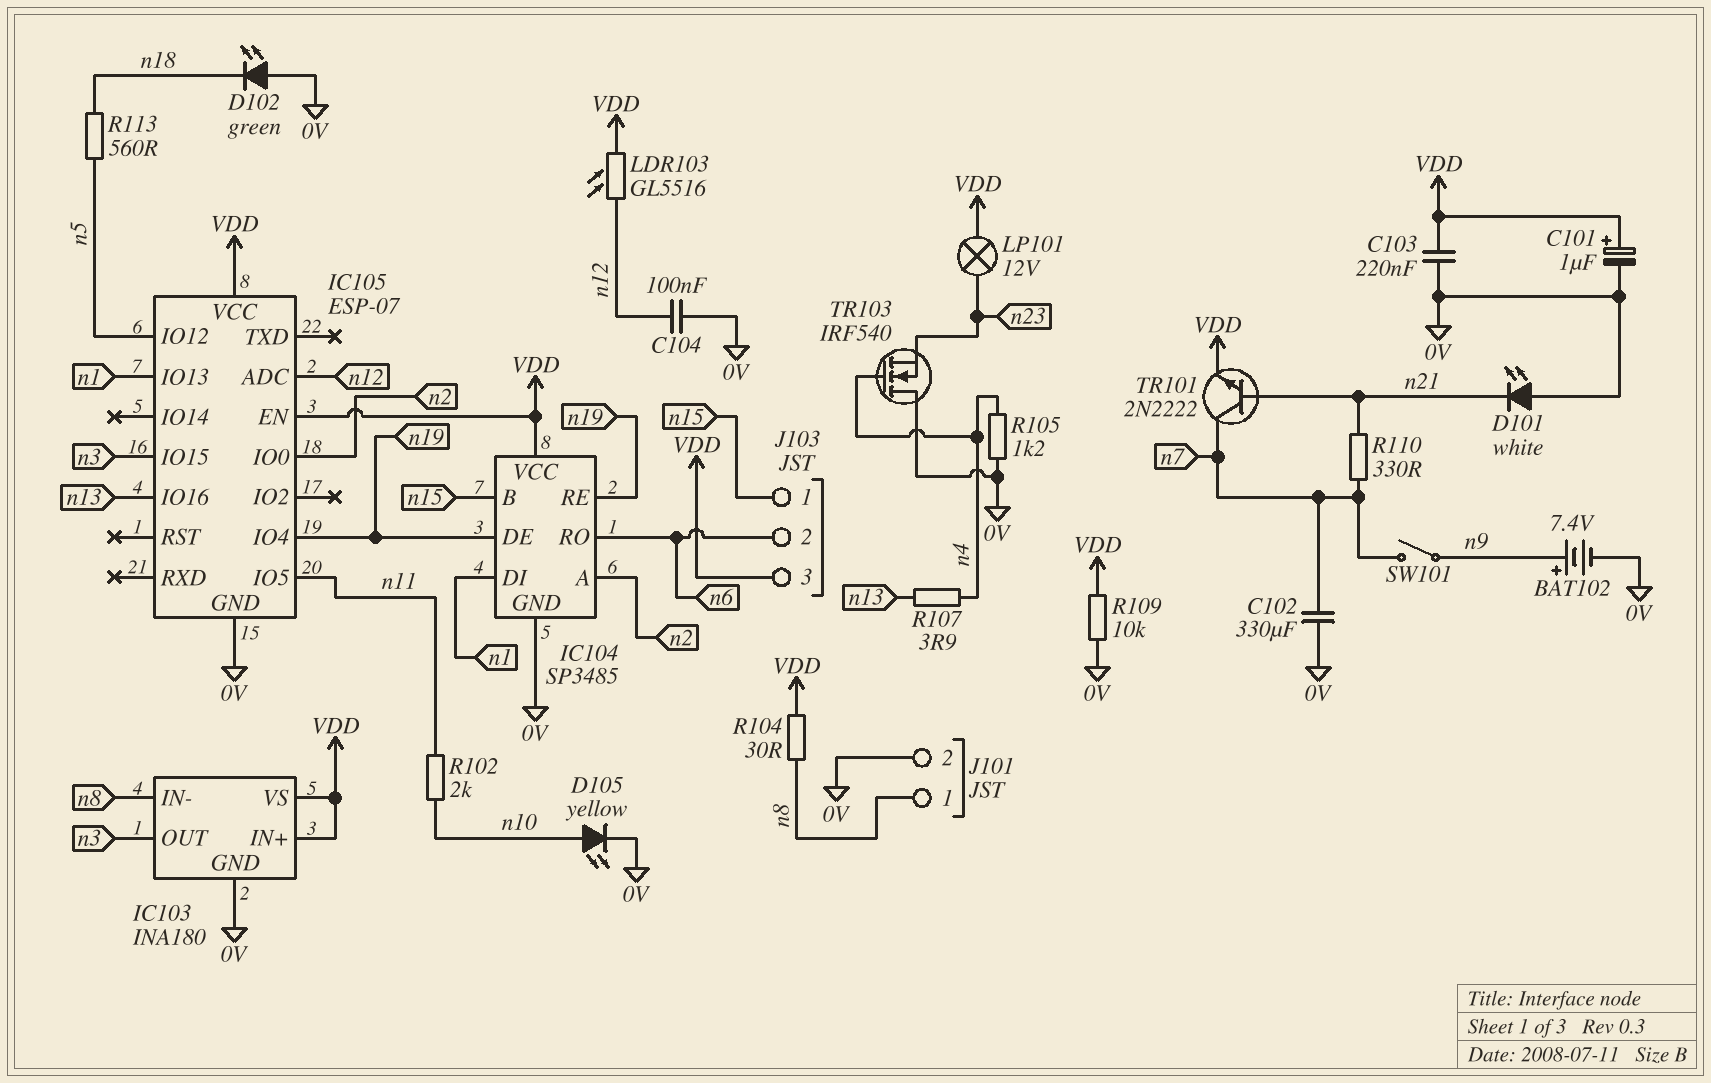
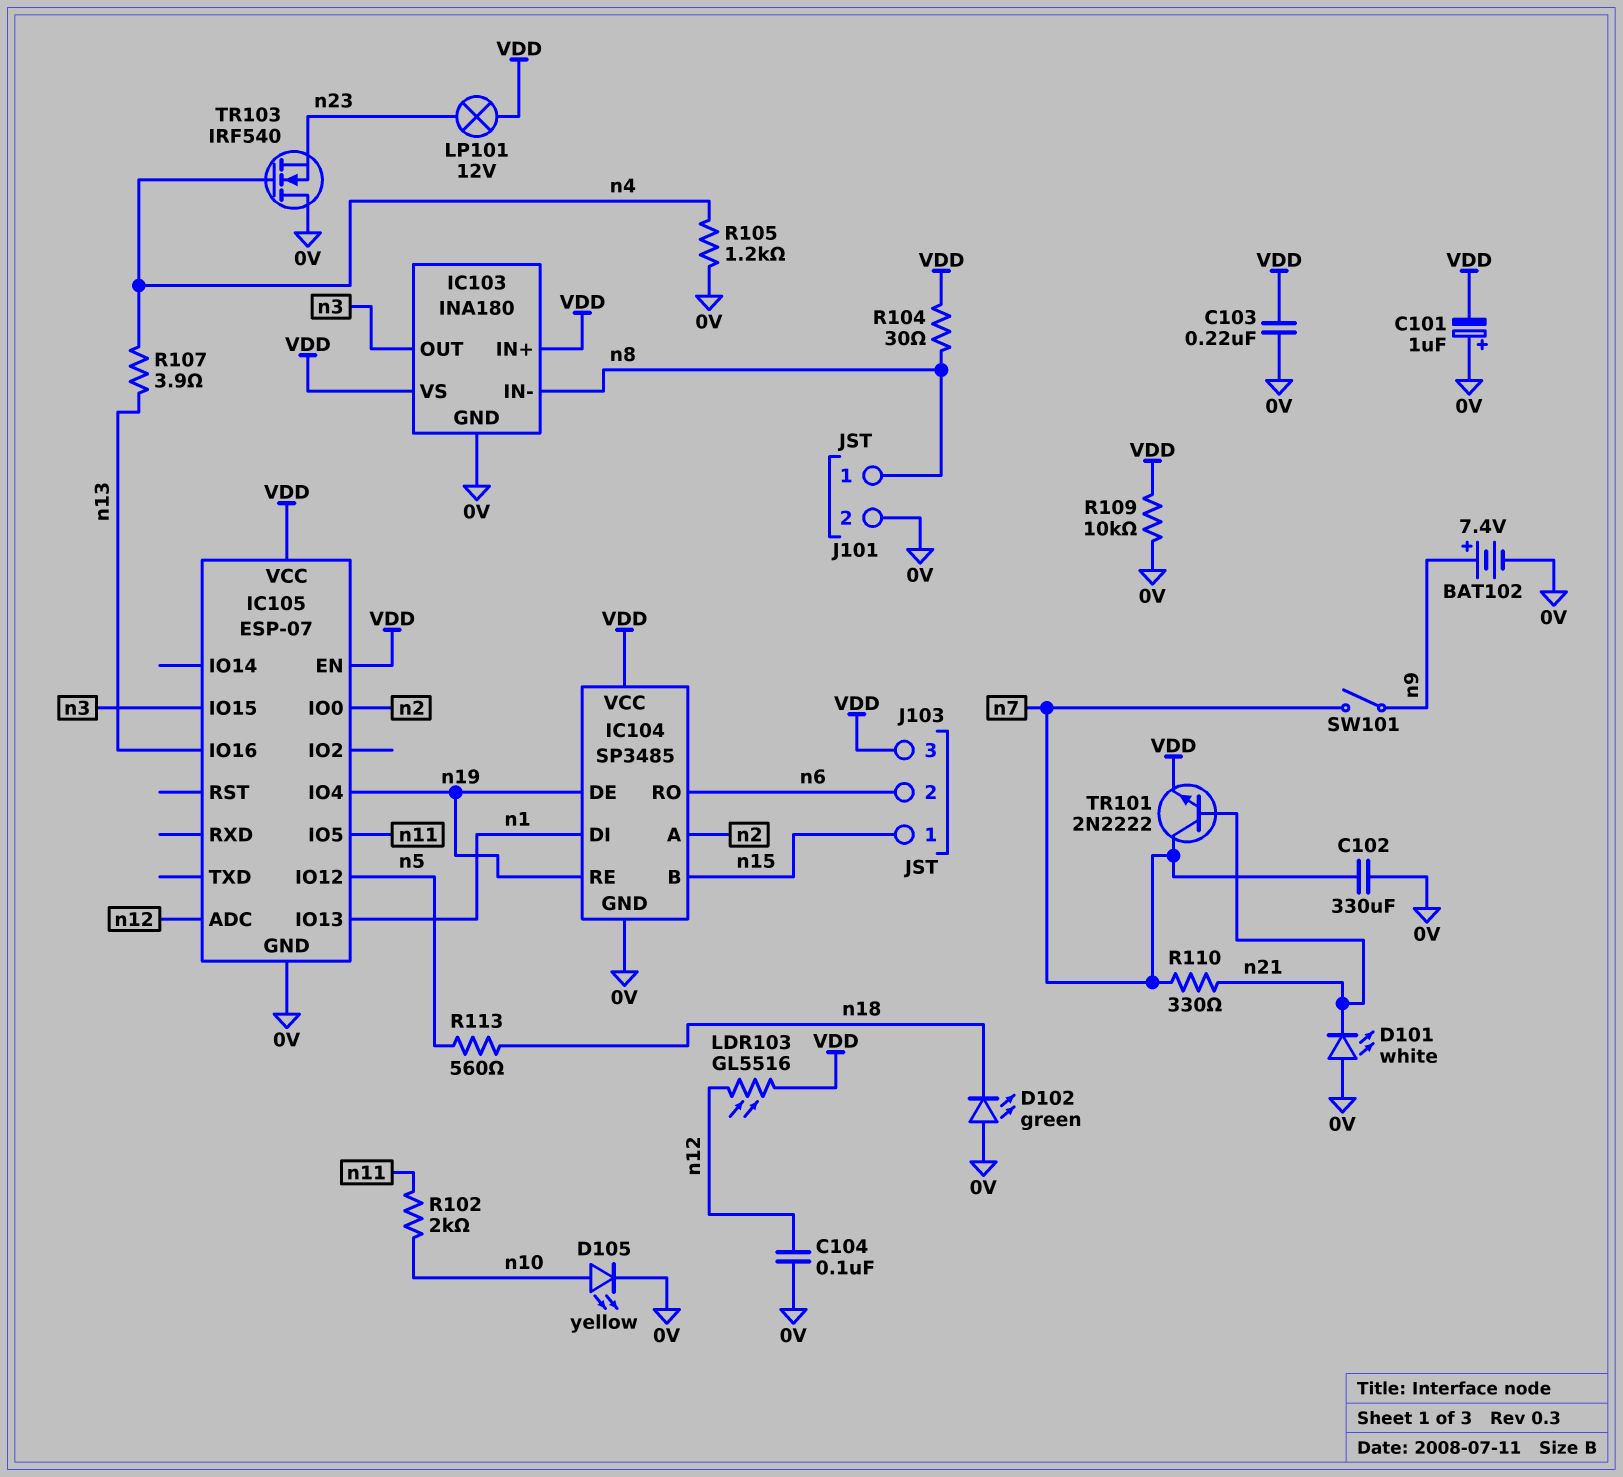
C101: 1uF (plus VDD, minus 0V) -> 1uF (plus 0V, minus VDD)

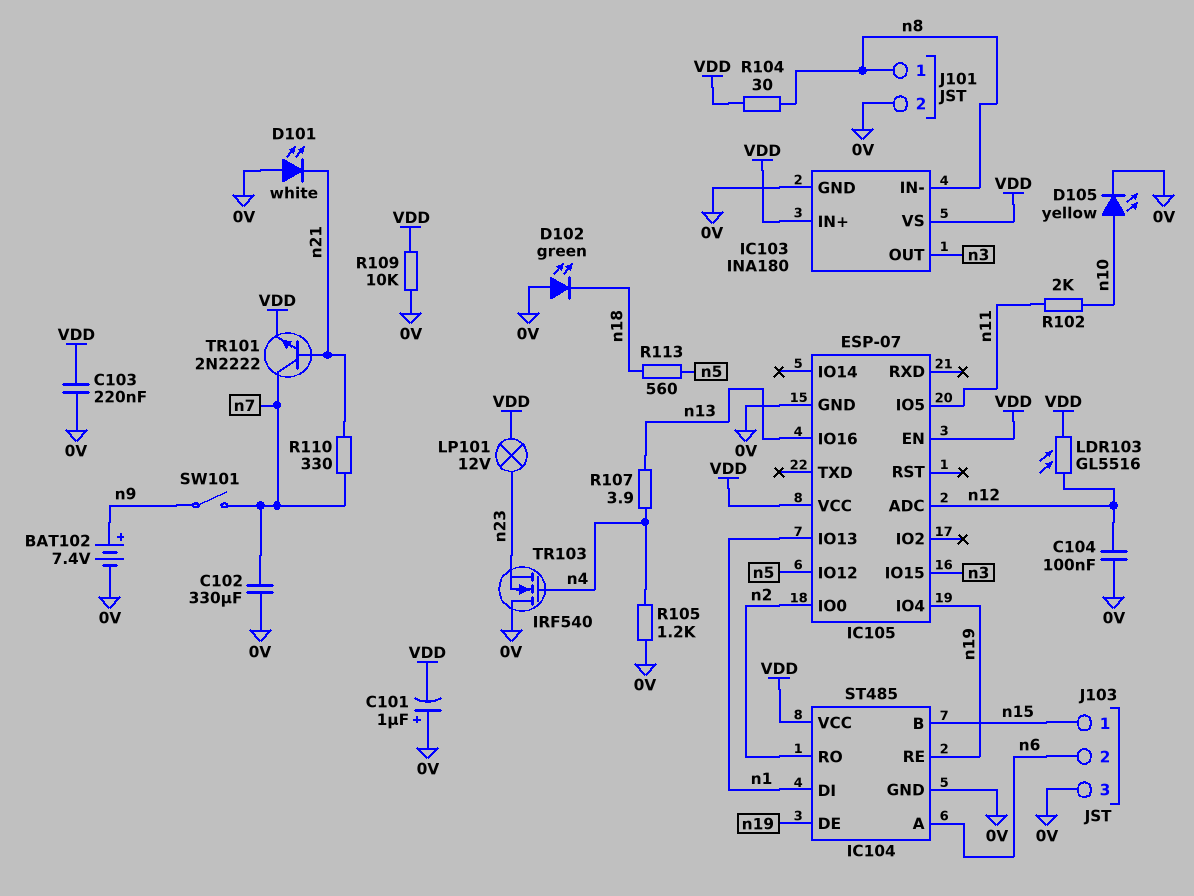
IC104: SP3485 -> ST485
IC104 pin A: n2 -> n6
IC104 pin RO: n6 -> n2
J103 pin 3: VDD -> 0V

